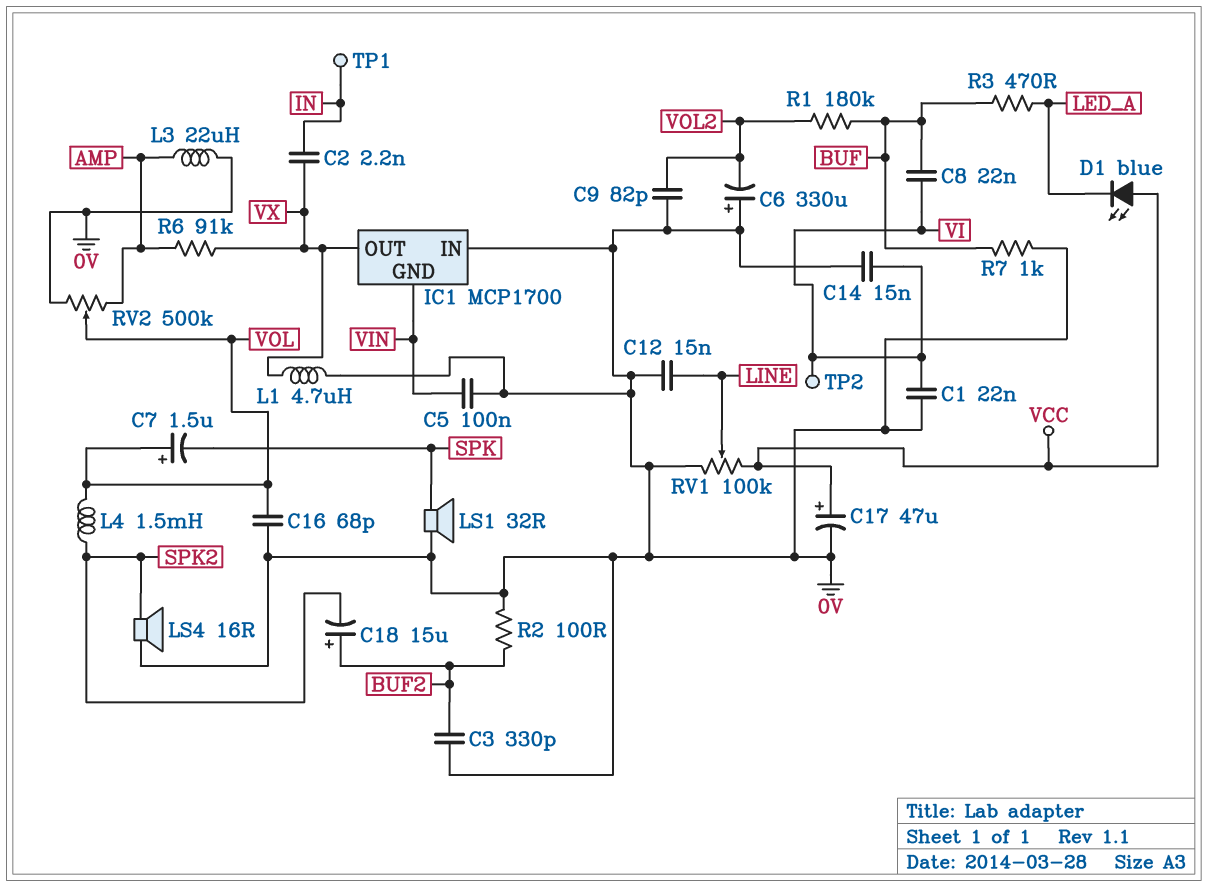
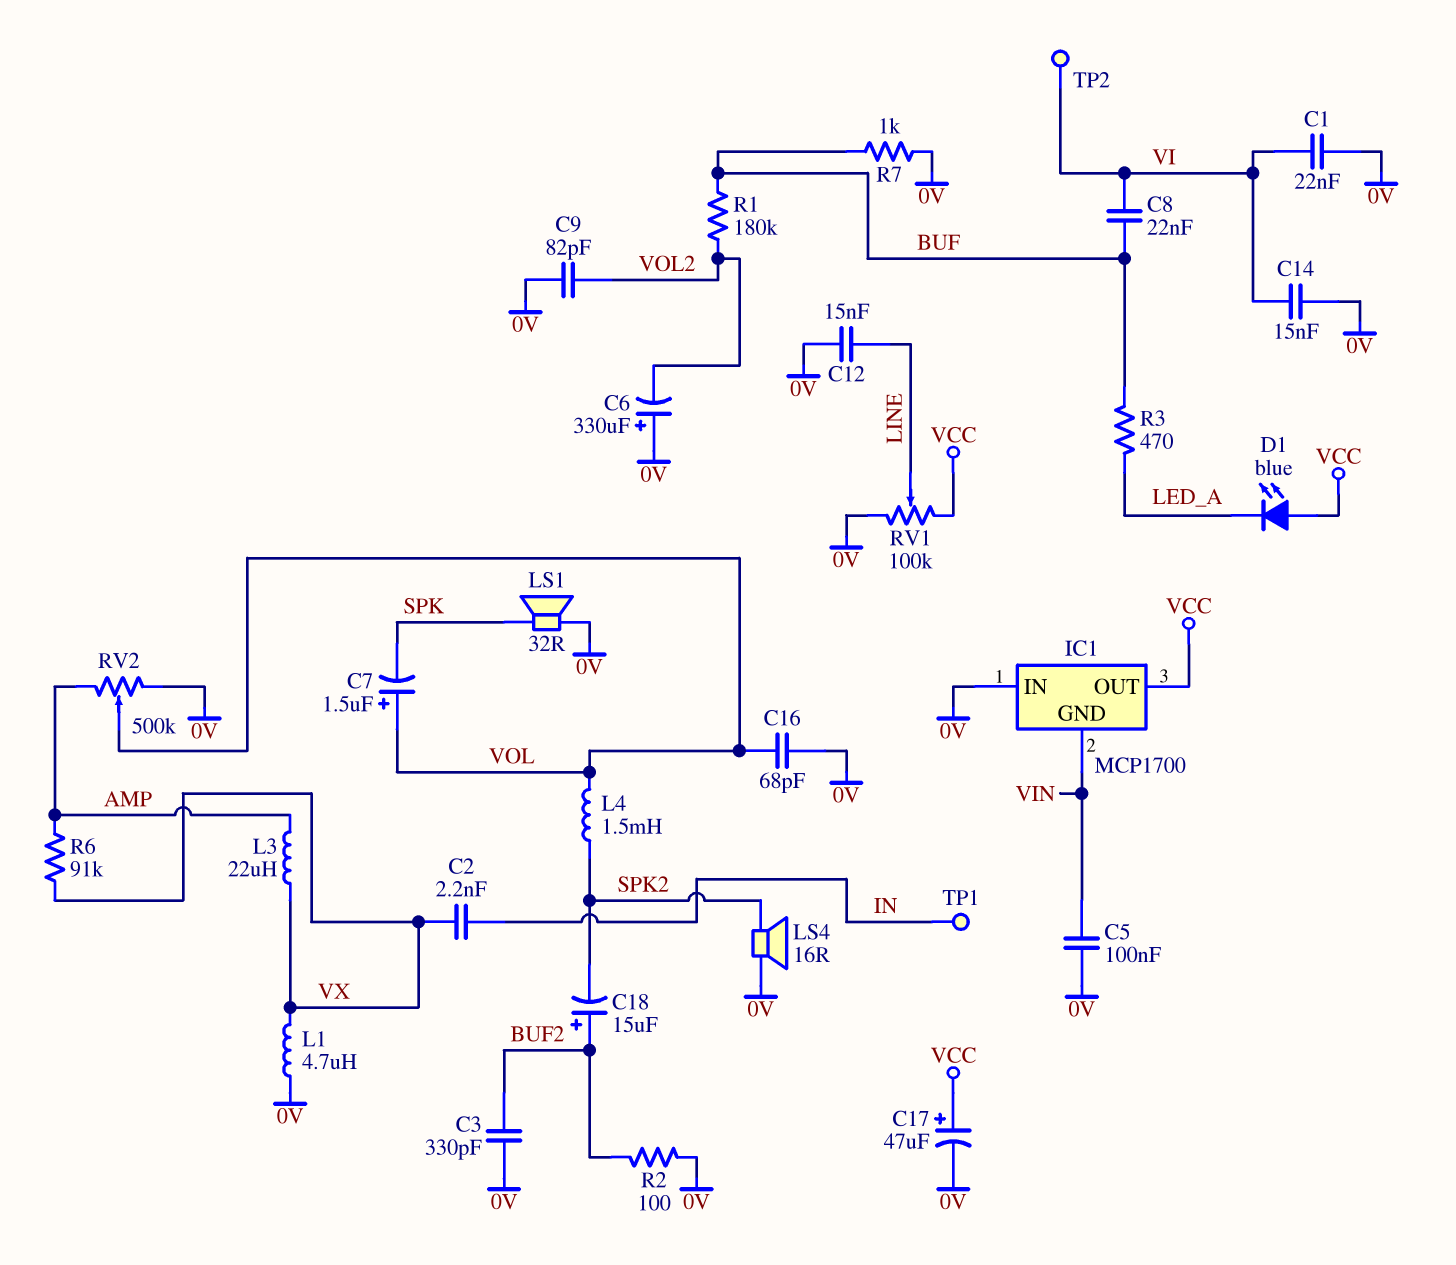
IC1 pin OUT: VX -> VCC
L3: 22uH (0V, AMP) -> 22uH (AMP, VX)

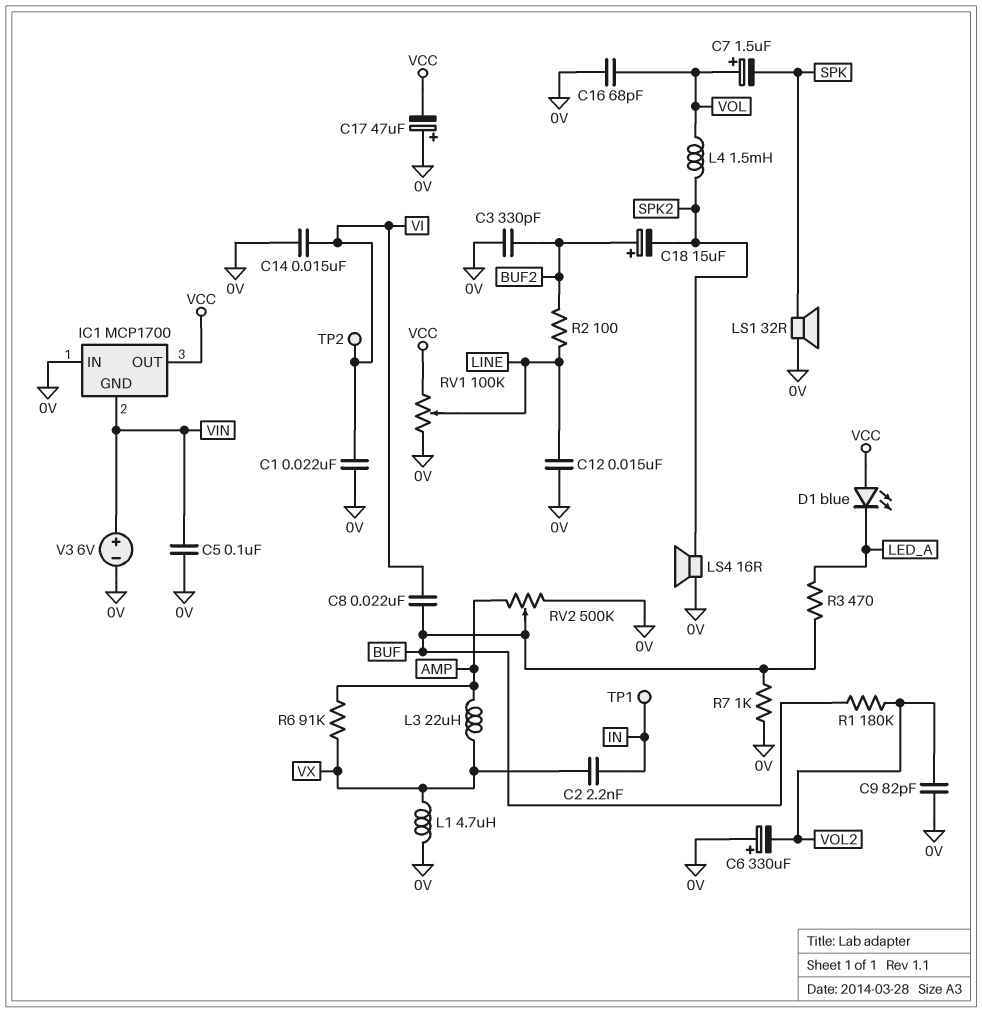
C17: 47uF (plus VCC, minus 0V) -> 47uF (plus 0V, minus VCC)
R2: 100 (0V, BUF2) -> 100 (BUF2, LINE)
RV2: 500k (0V, AMP, wiper VOL) -> 500k (0V, AMP, wiper BUF)
V3: none -> 6V (plus VIN, minus 0V)

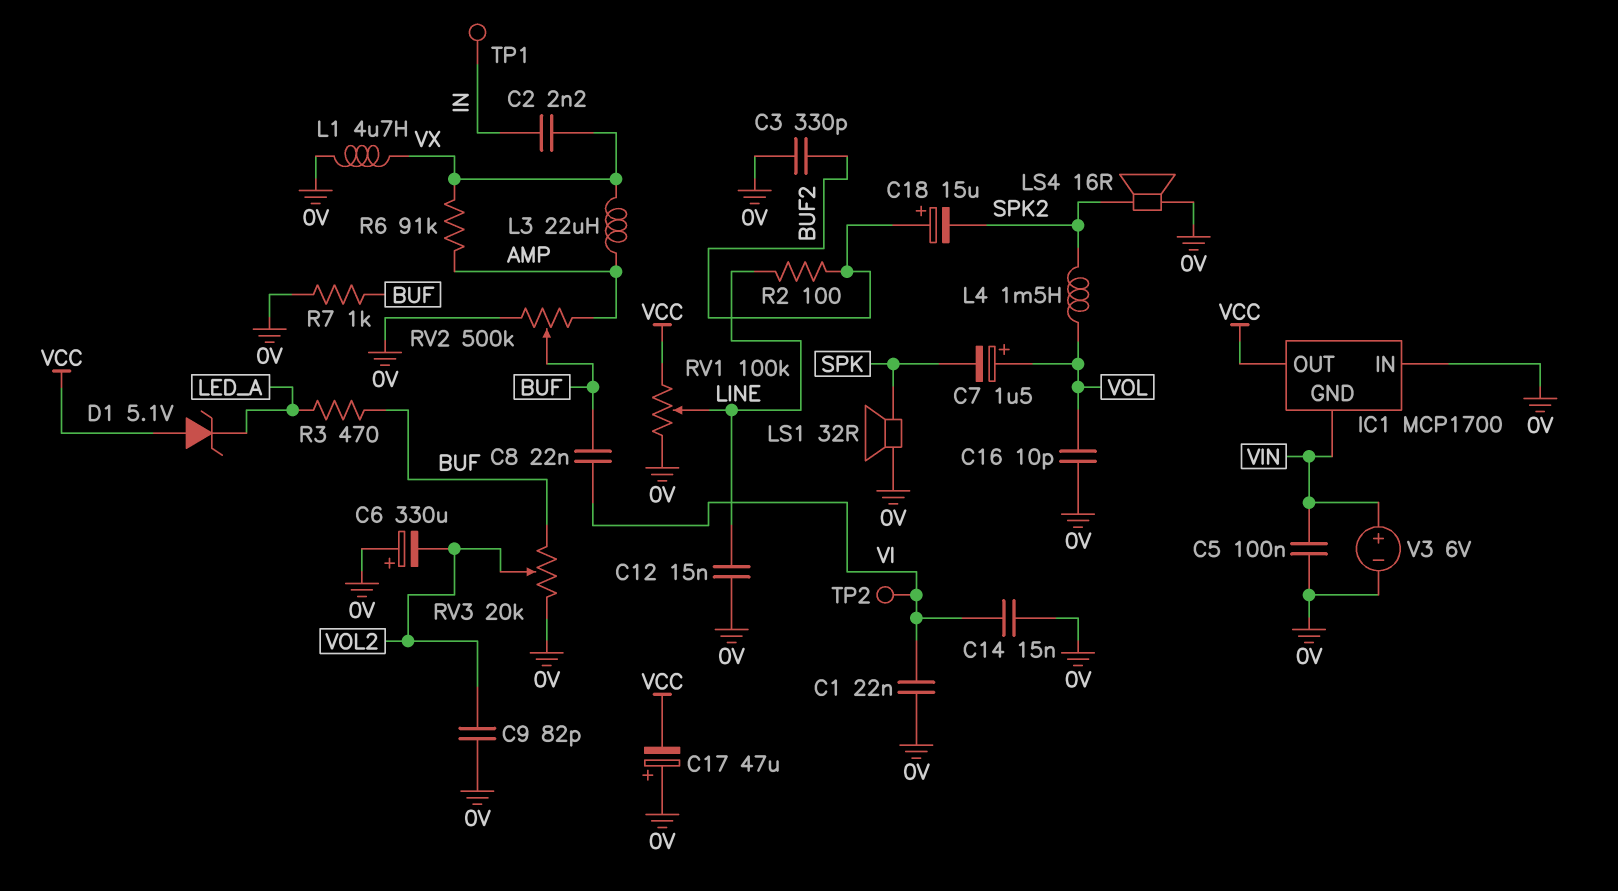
C16: 68pF (0V, VOL) -> 10pF (0V, VOL)
D1: LED blue (A VCC, K LED_A) -> zener 5.1V (A VCC, K LED_A)
R1: 180k (BUF, VOL2) -> none
RV3: none -> 20k (0V, BUF, wiper VOL2)

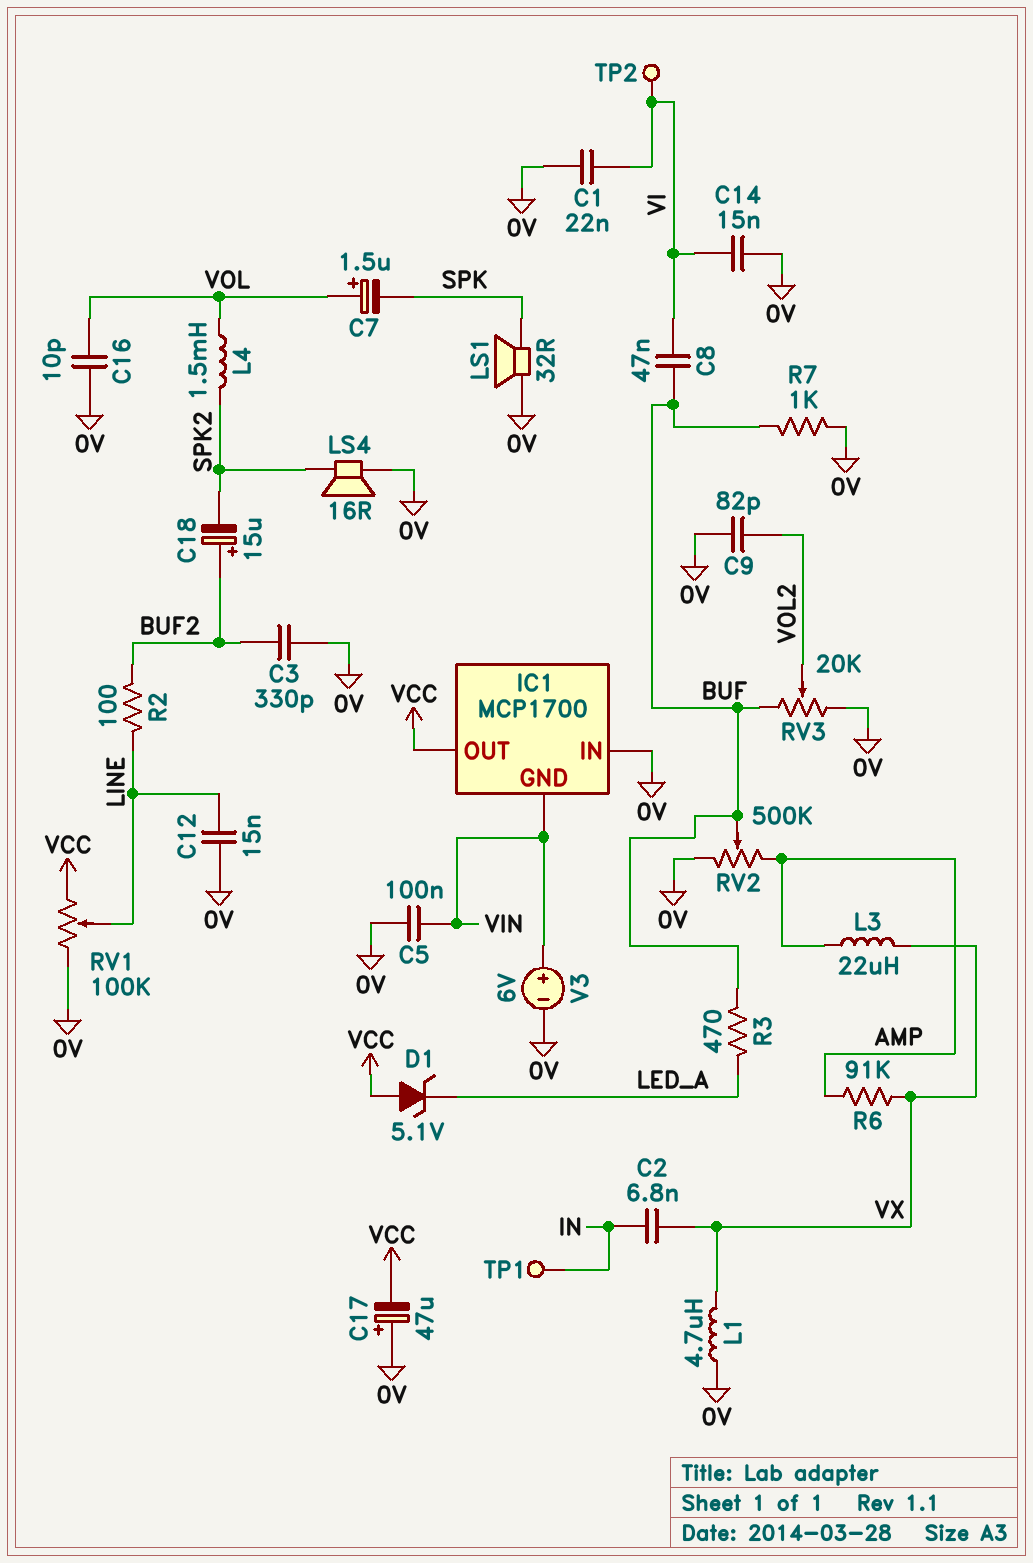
C2: 2.2nF (IN, VX) -> 6.8nF (IN, VX)
C6: 330uF (plus 0V, minus VOL2) -> none
C8: 22nF (BUF, VI) -> 47nF (BUF, VI)

